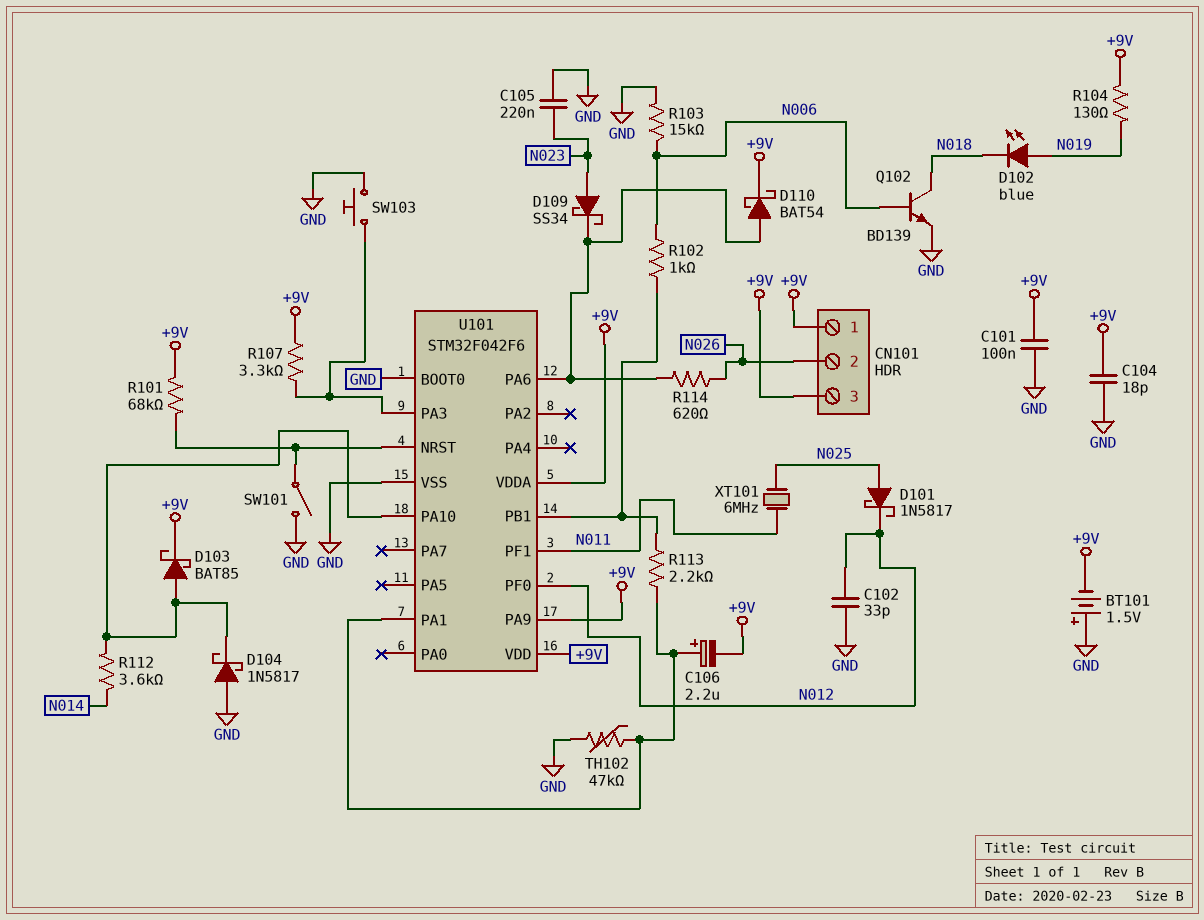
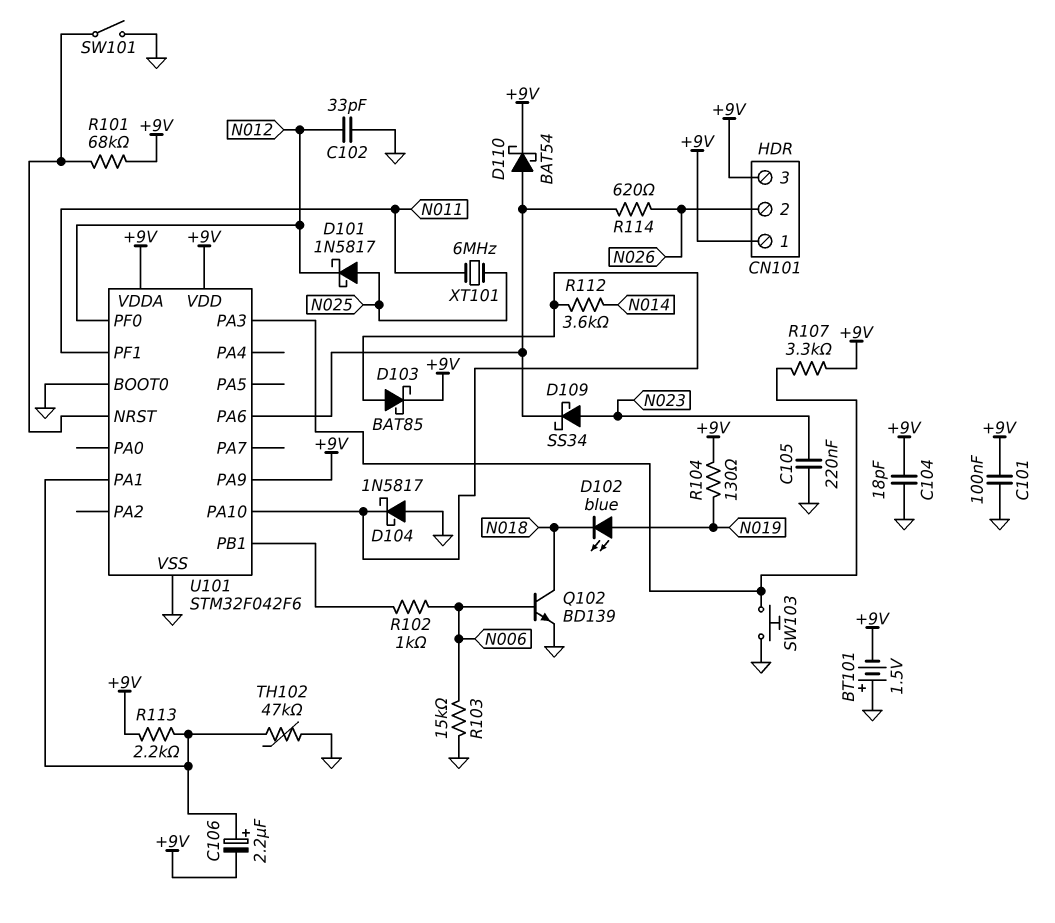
R113: 2.2k (U101/PA1, U101/PB1) -> 2.2k (+9V, U101/PA1)

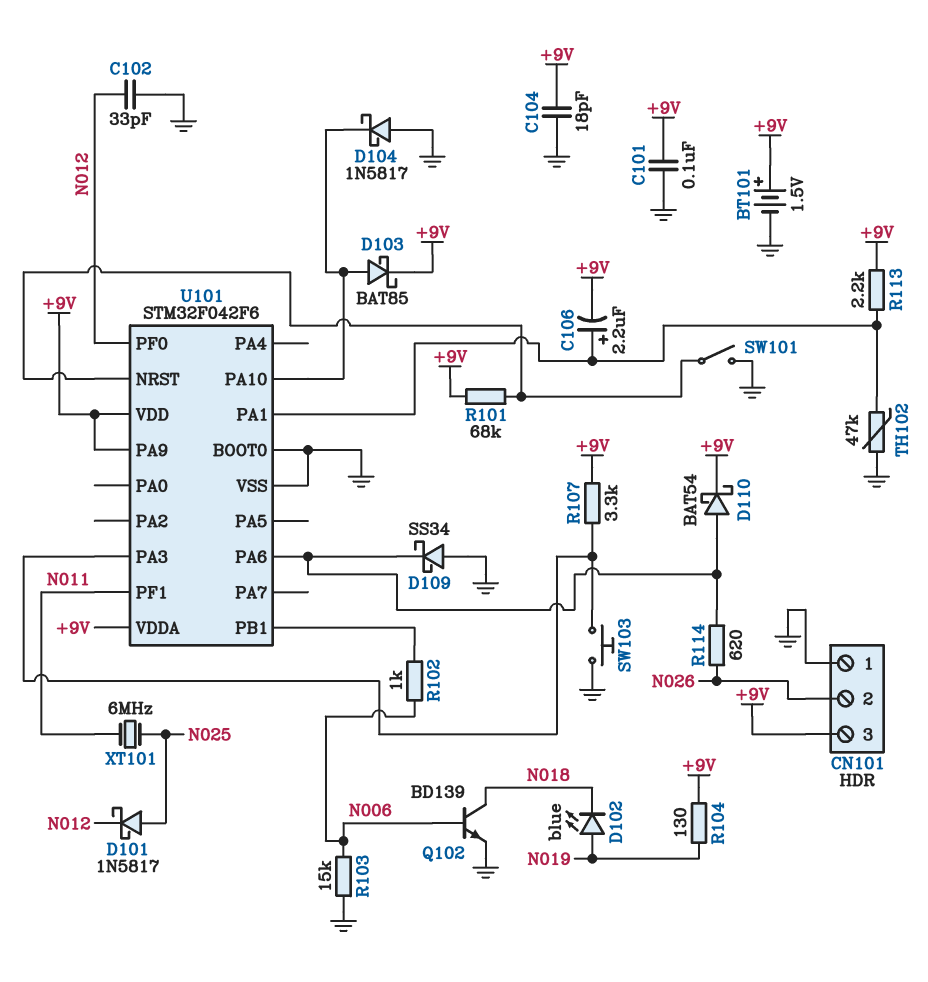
BT101: 1.5V (plus GND, minus +9V) -> 1.5V (plus +9V, minus GND)
C105: 220nF (GND, N023) -> none
CN101 pin 1: +9V -> GND
D109: schottky SS34 (A N023, K U101/PA6) -> schottky SS34 (A GND, K U101/PA6)
R112: 3.6k (N014, U101/PA10) -> none

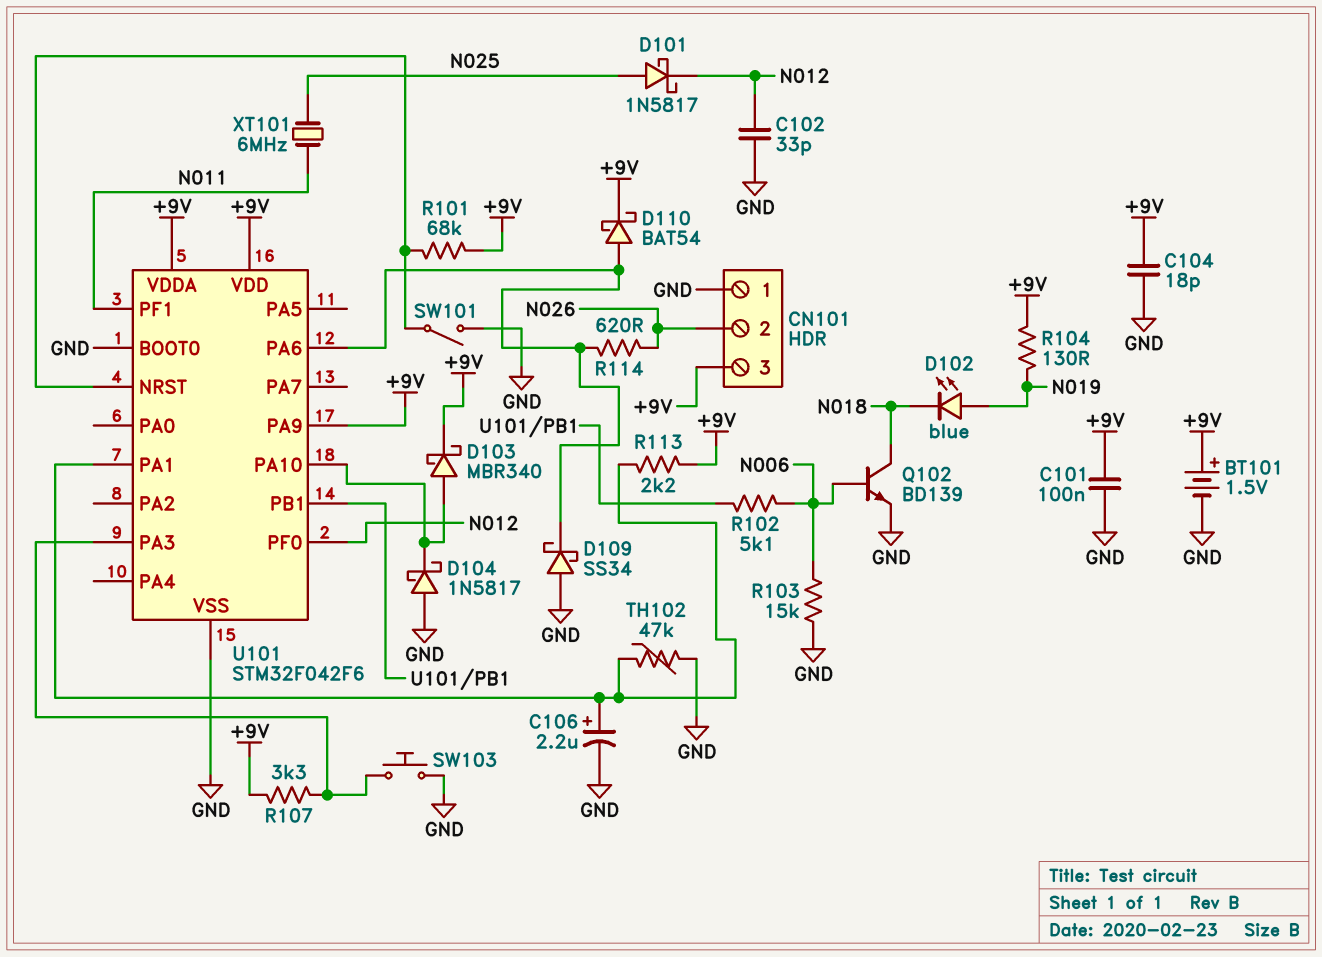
C106: 2.2uF (plus U101/PA1, minus +9V) -> 2.2uF (plus U101/PA1, minus GND)
D103: schottky BAT85 (A U101/PA10, K +9V) -> schottky MBR340 (A U101/PA10, K +9V)
R102: 1k (N006, U101/PB1) -> 5.1k (N006, U101/PB1)

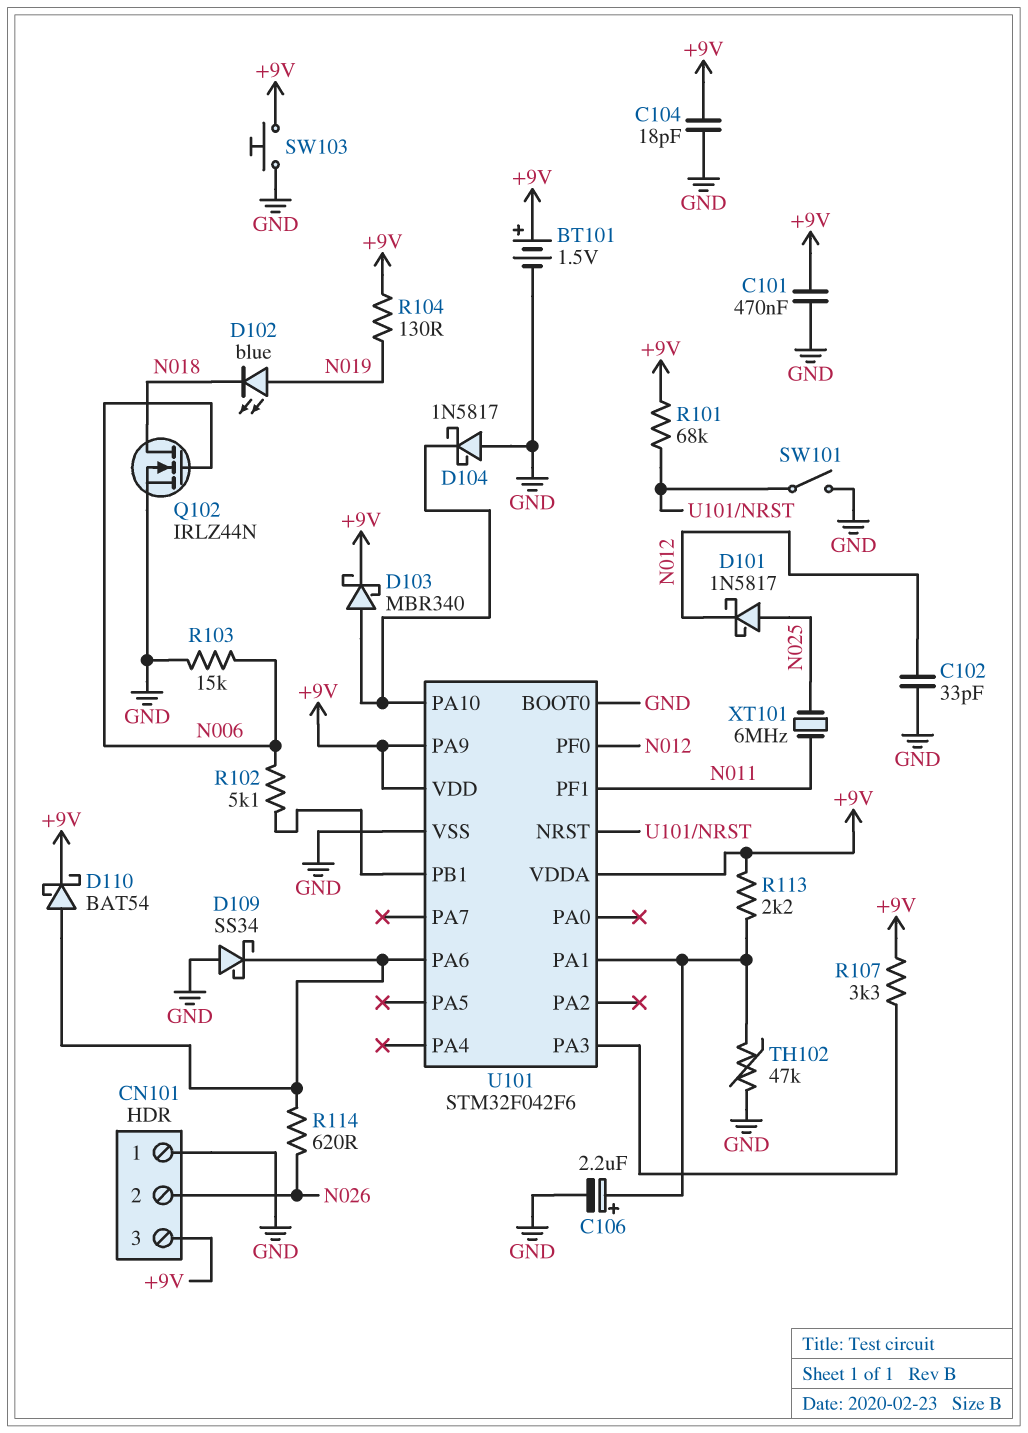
C101: 100nF (+9V, GND) -> 470nF (+9V, GND)
Q102: NPN BD139 (B N006, C N018, E GND) -> NMOS IRLZ44N (G N006, D N018, S GND)
SW103: button (GND, U101/PA3) -> button (+9V, GND)

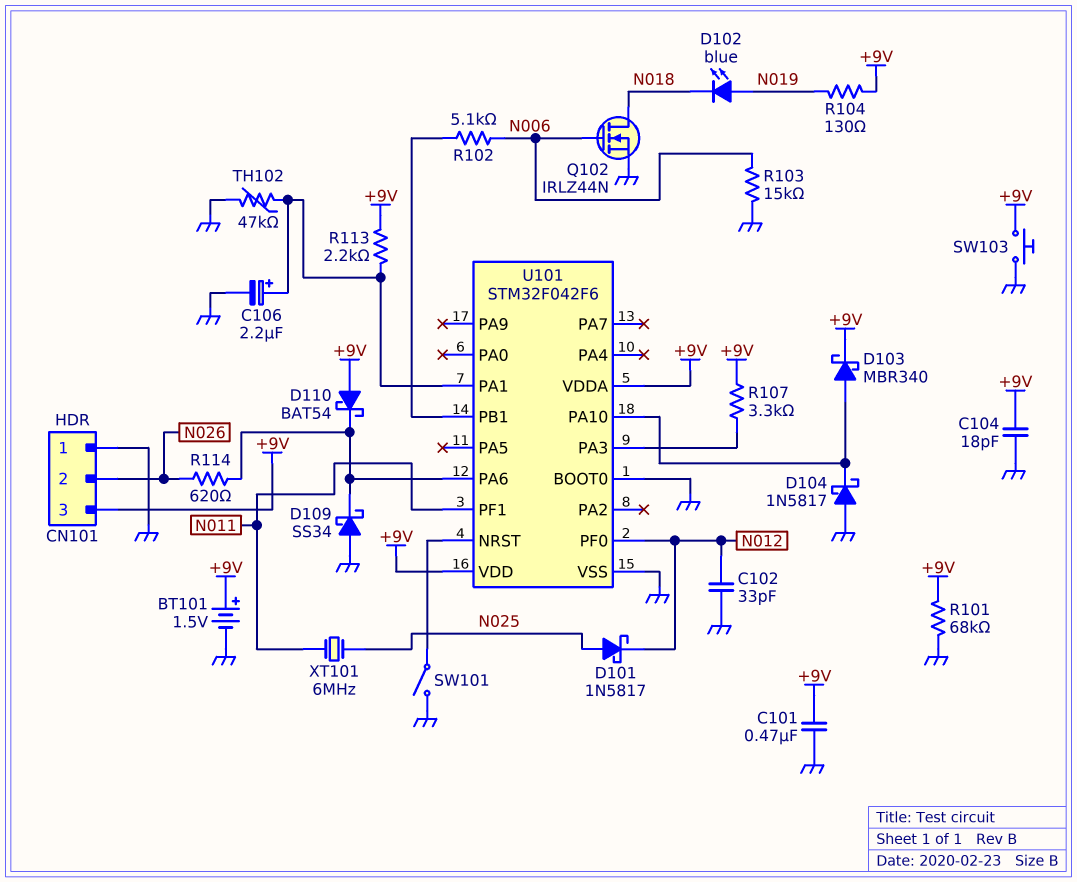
D110: schottky BAT54 (A U101/PA6, K +9V) -> schottky BAT54 (A +9V, K U101/PA6)
R101: 68k (+9V, U101/NRST) -> 68k (+9V, GND)
U101 pin PA9: +9V -> none

